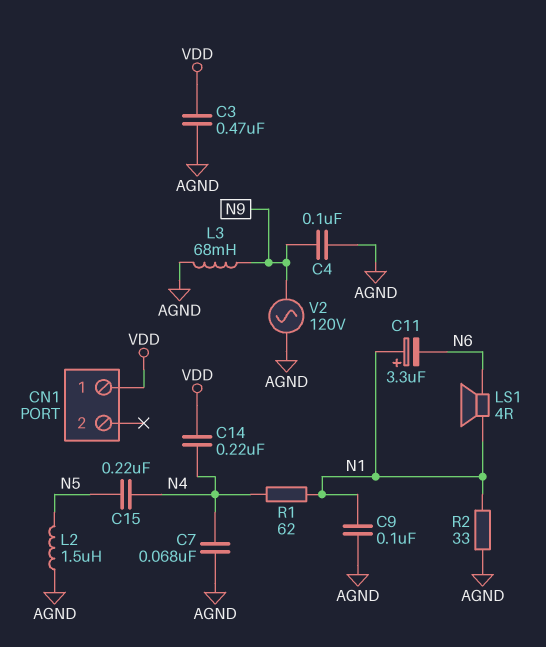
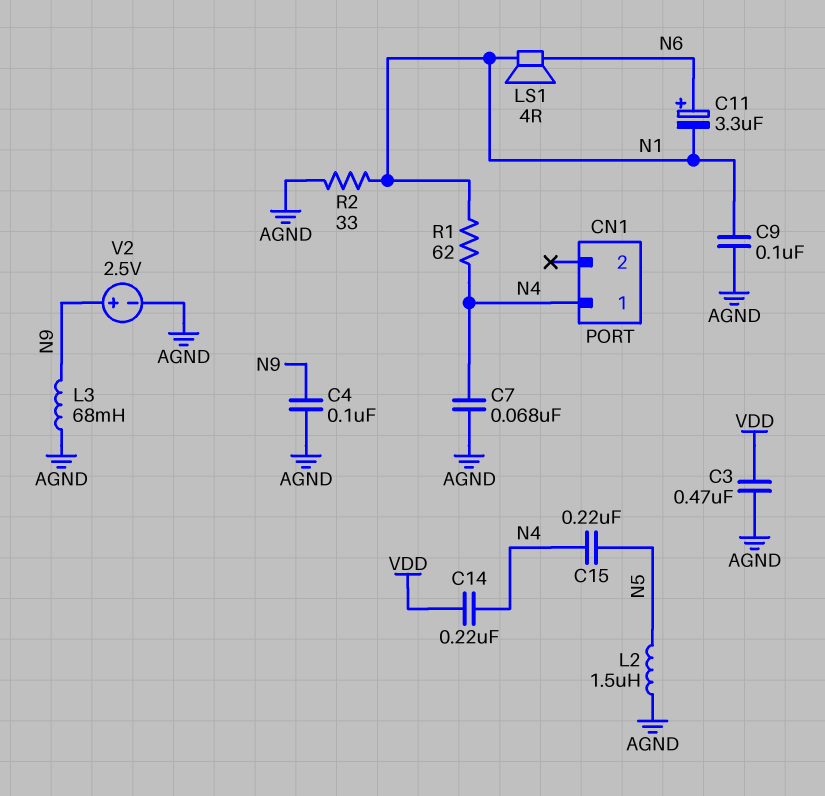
C11: 3.3uF (plus N1, minus N6) -> 3.3uF (plus N6, minus N1)
CN1 pin 1: VDD -> N4
V2: AC 120V (AGND, N9) -> 2.5V (plus N9, minus AGND)

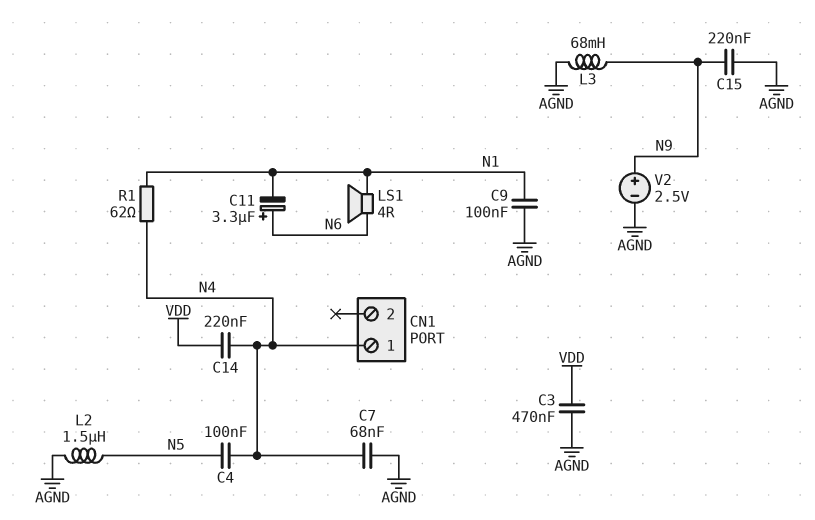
C4: 100nF (AGND, N9) -> 100nF (N4, N5)
C15: 220nF (N4, N5) -> 220nF (AGND, N9)
R2: 33 (AGND, N1) -> none

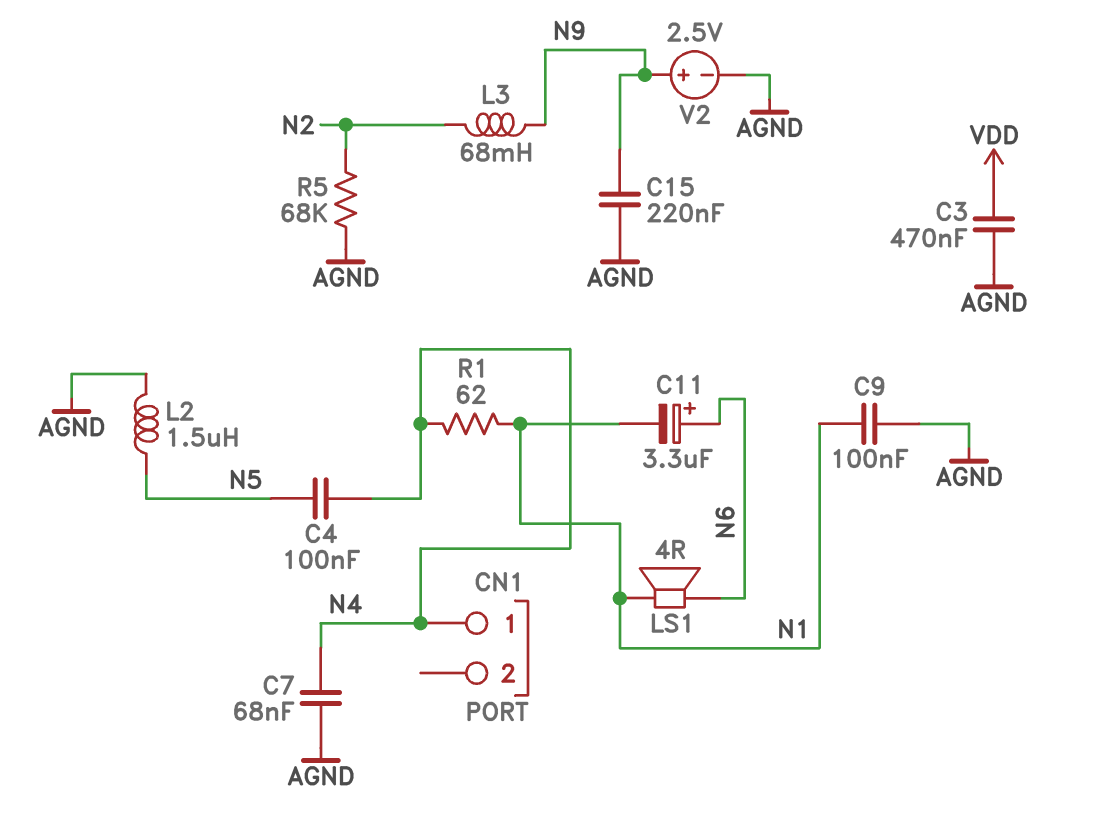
C14: 220nF (N4, VDD) -> none
L3: 68mH (AGND, N9) -> 68mH (N2, N9)
R5: none -> 68k (AGND, N2)

